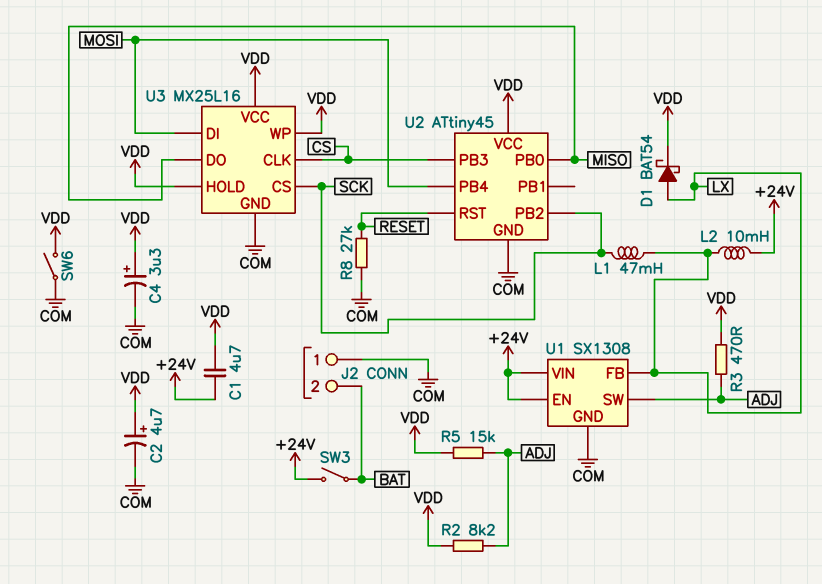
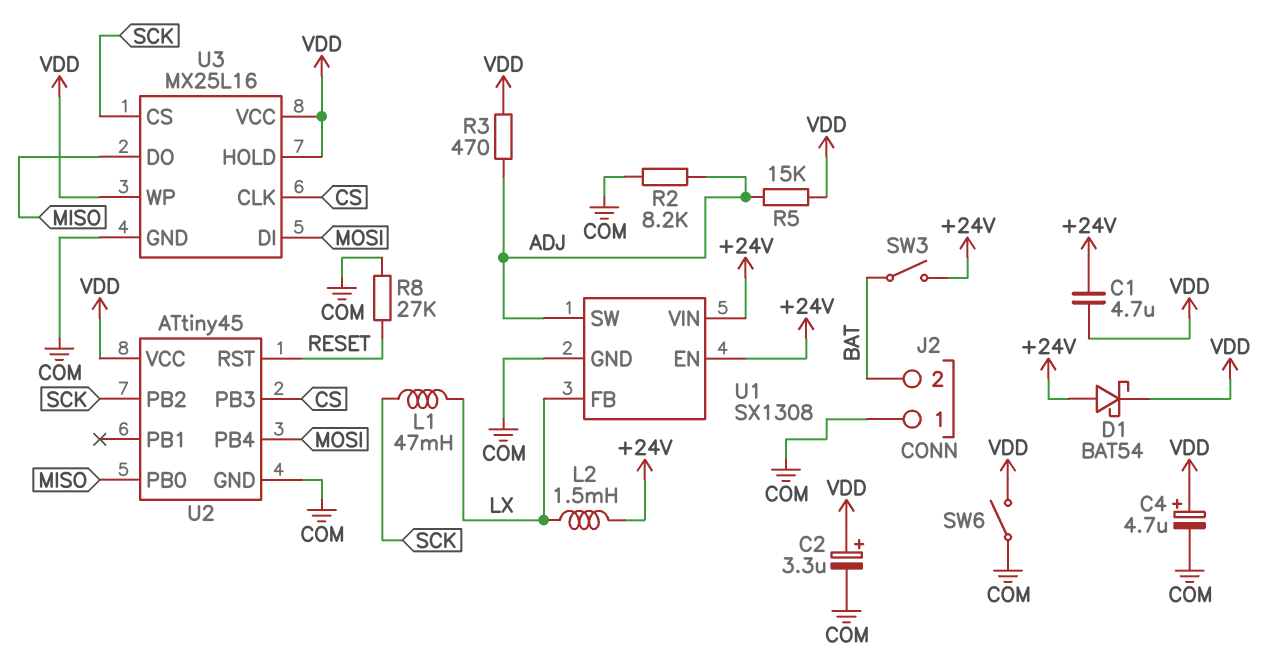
C2: 4.7uF (plus VDD, minus COM) -> 3.3uF (plus VDD, minus COM)
C4: 3.3uF (plus VDD, minus COM) -> 4.7uF (plus VDD, minus COM)
D1: schottky BAT54 (A LX, K VDD) -> schottky BAT54 (A +24V, K VDD)
L2: 10mH (+24V, LX) -> 1.5mH (+24V, LX)
R2: 8.2k (ADJ, VDD) -> 8.2k (ADJ, COM)

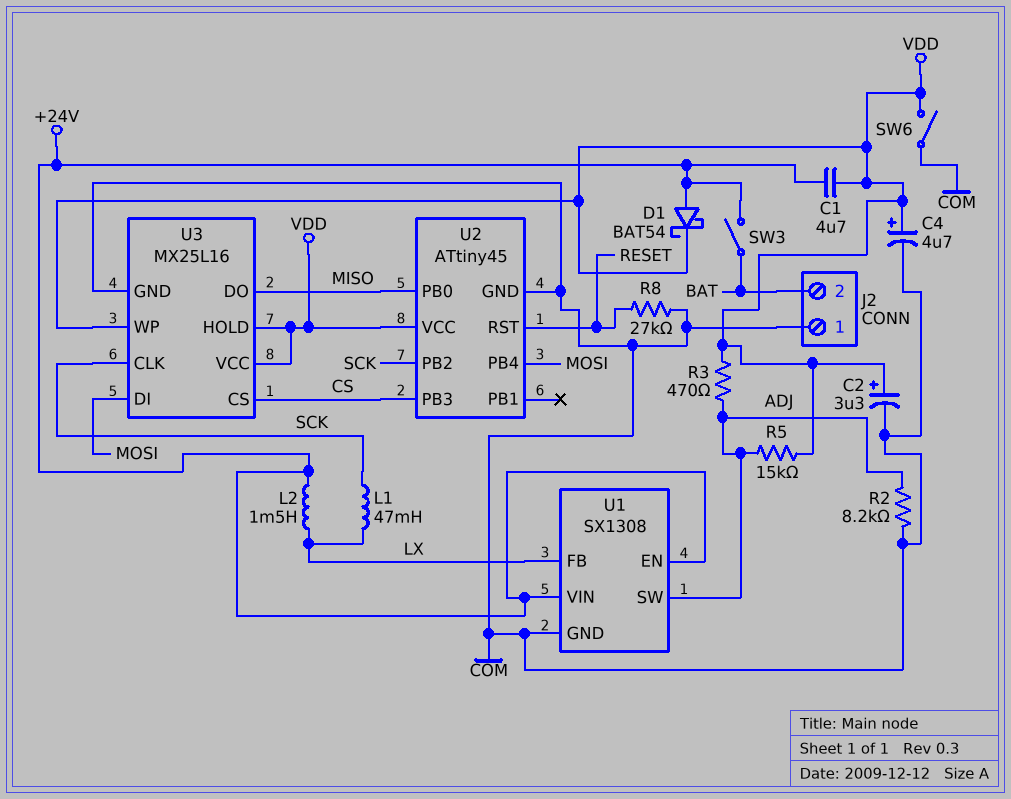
U3 pin CLK: CS -> SCK
U3 pin CS: SCK -> CS

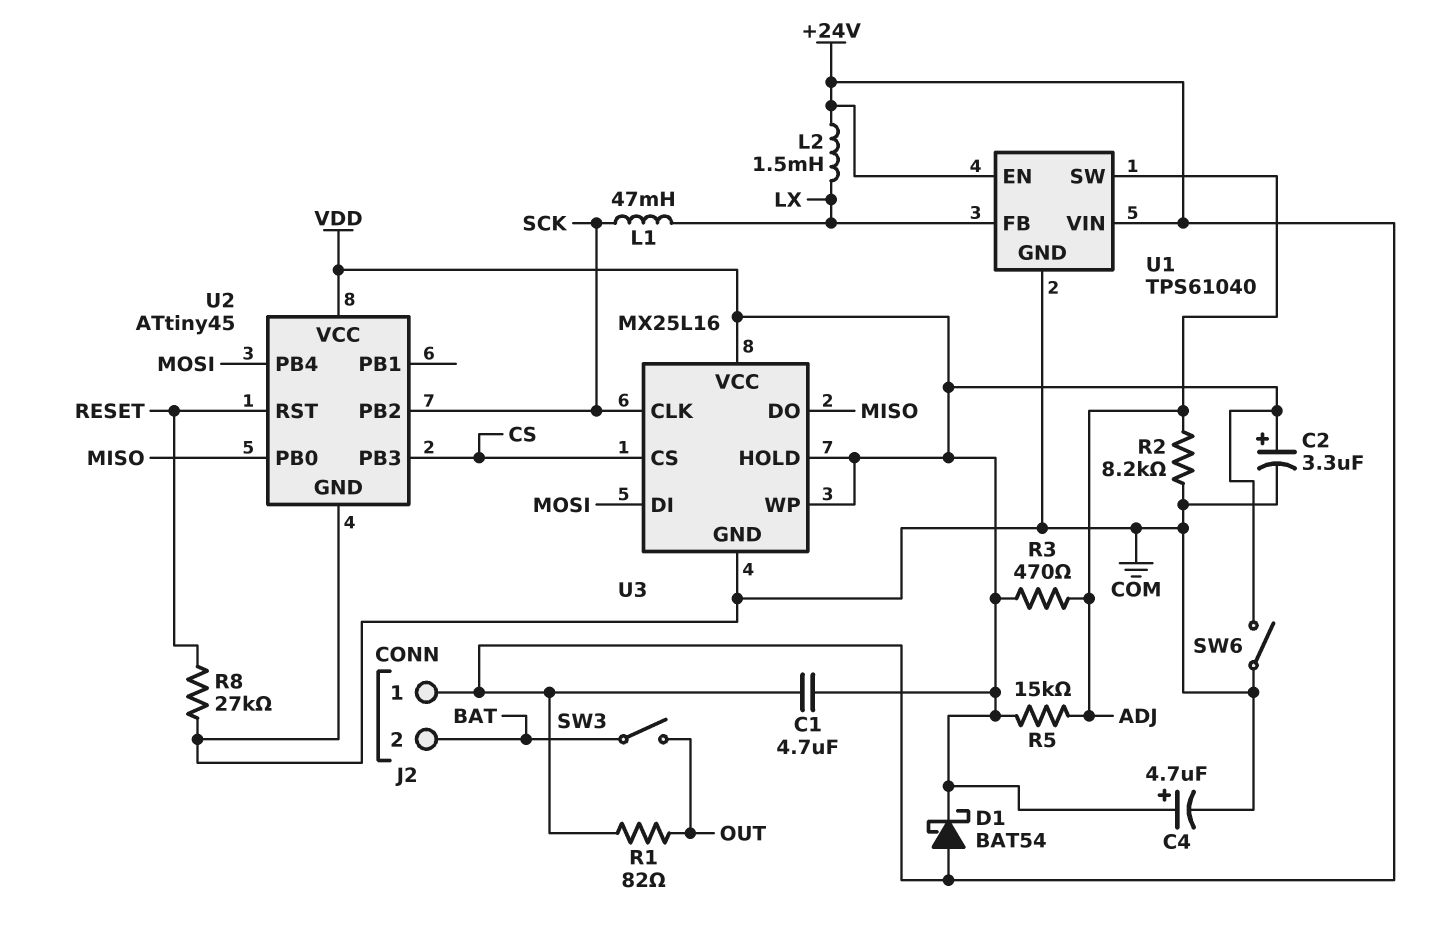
J2 pin 1: COM -> +24V
R1: none -> 82 (+24V, OUT)
SW3: switch (+24V, BAT) -> switch (BAT, OUT)
U1: SX1308 -> TPS61040

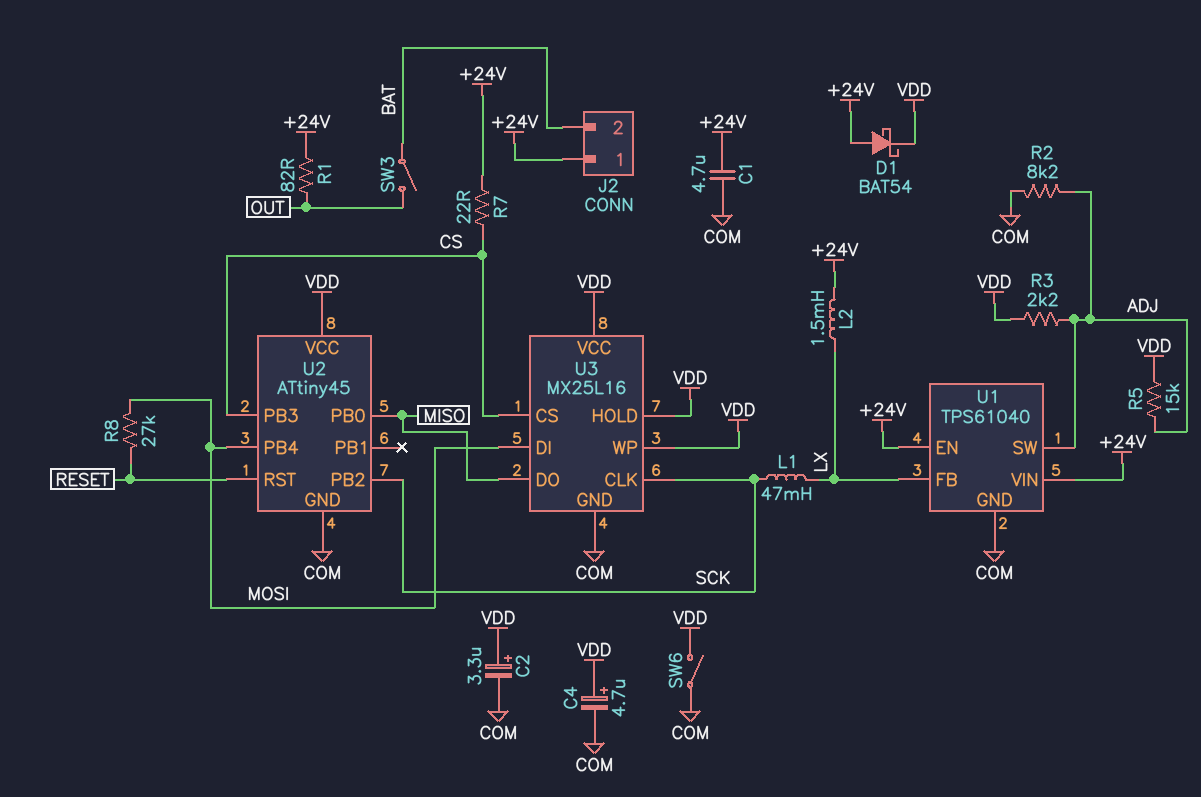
C1: 4.7uF (+24V, VDD) -> 4.7uF (+24V, COM)
R3: 470 (ADJ, VDD) -> 2.2k (ADJ, VDD)
R7: none -> 22 (+24V, CS)
R8: 27k (COM, RESET) -> 27k (MOSI, RESET)

